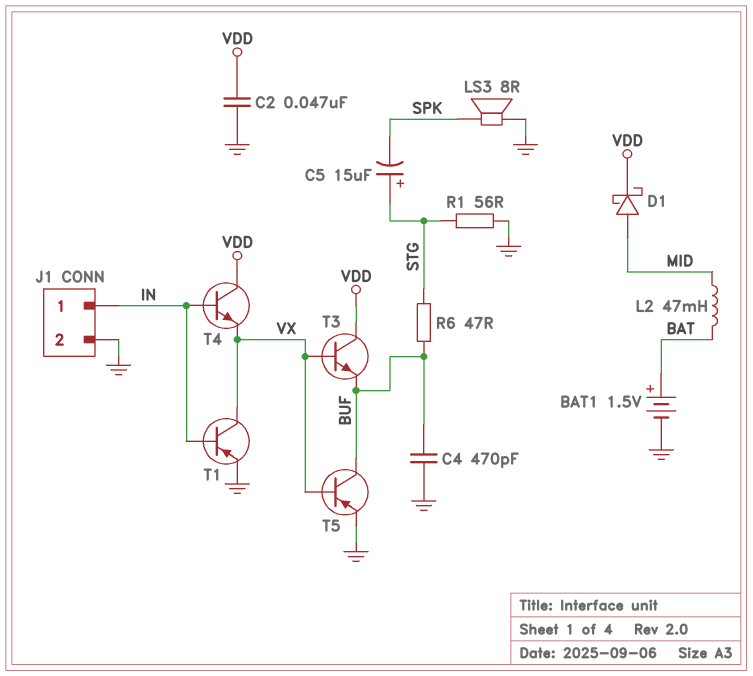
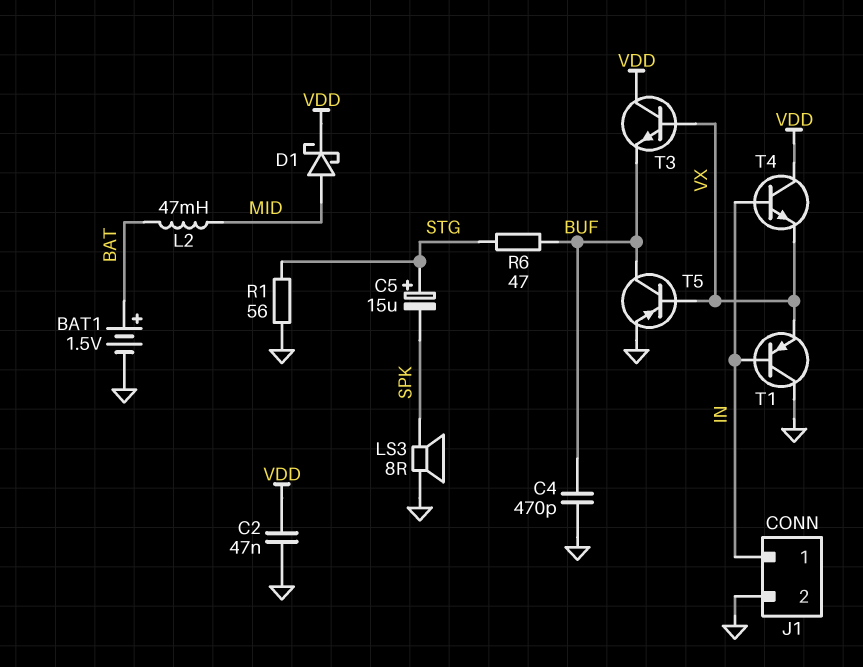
T1: PNP (B IN, C VX, E GND) -> PNP (B IN, C GND, E VX)

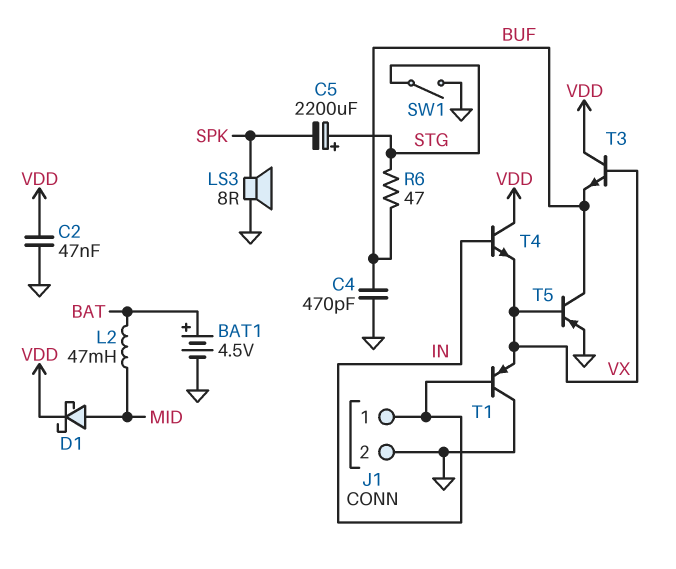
BAT1: 1.5V (plus BAT, minus GND) -> 4.5V (plus BAT, minus GND)
C5: 15uF (plus STG, minus SPK) -> 2200uF (plus STG, minus SPK)
R1: 56 (GND, STG) -> none
SW1: none -> switch (GND, STG)

